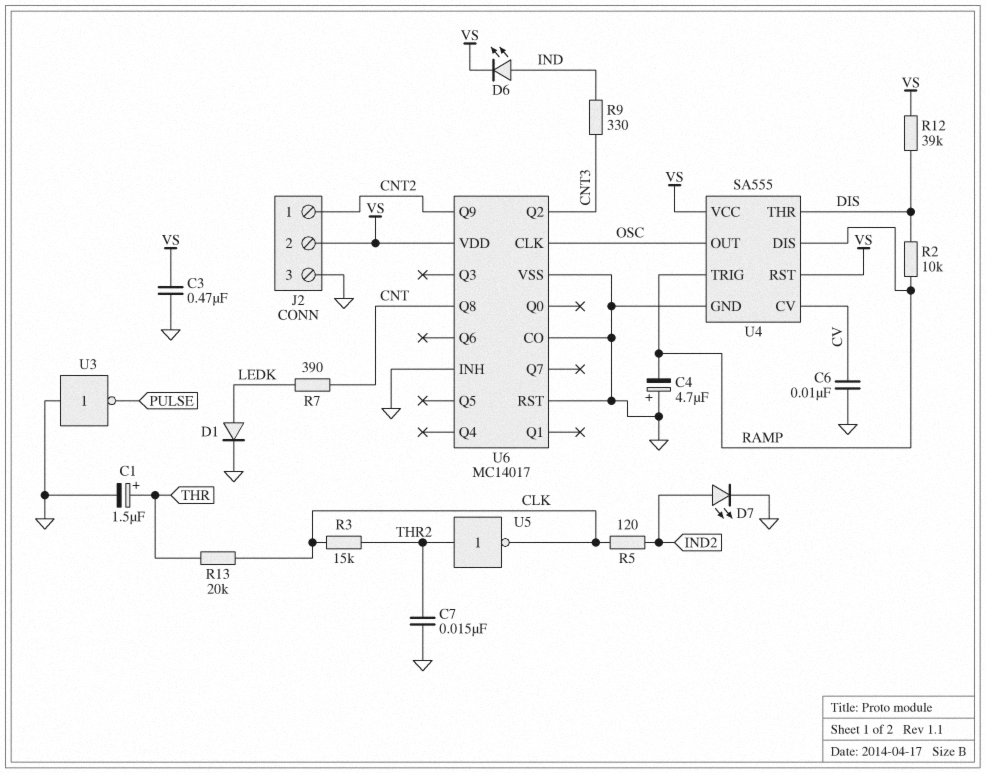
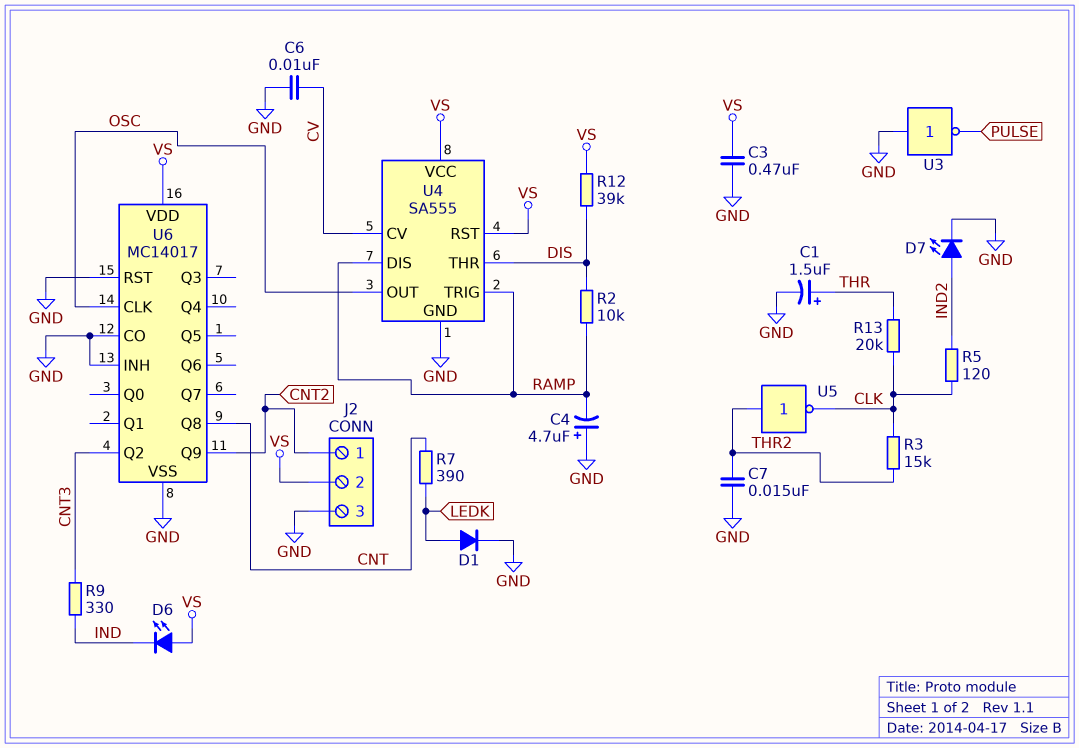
D6: LED (A IND, K VS) -> LED (A VS, K IND)

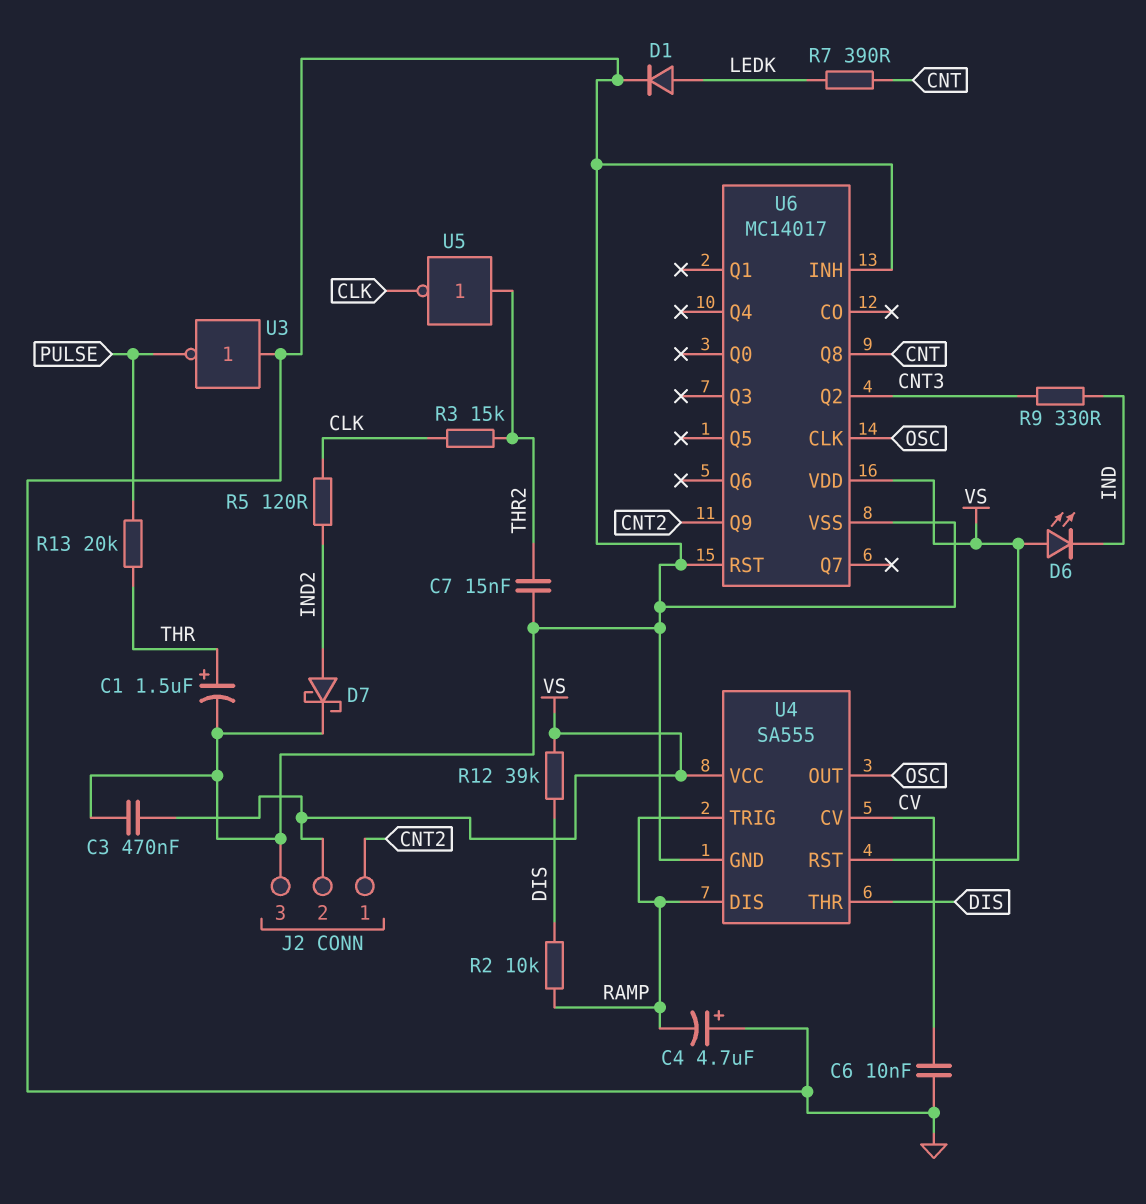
D7: LED (A IND2, K GND) -> schottky (A IND2, K GND)
R13: 20k (CLK, THR) -> 20k (PULSE, THR)
U6 pin CO: GND -> none

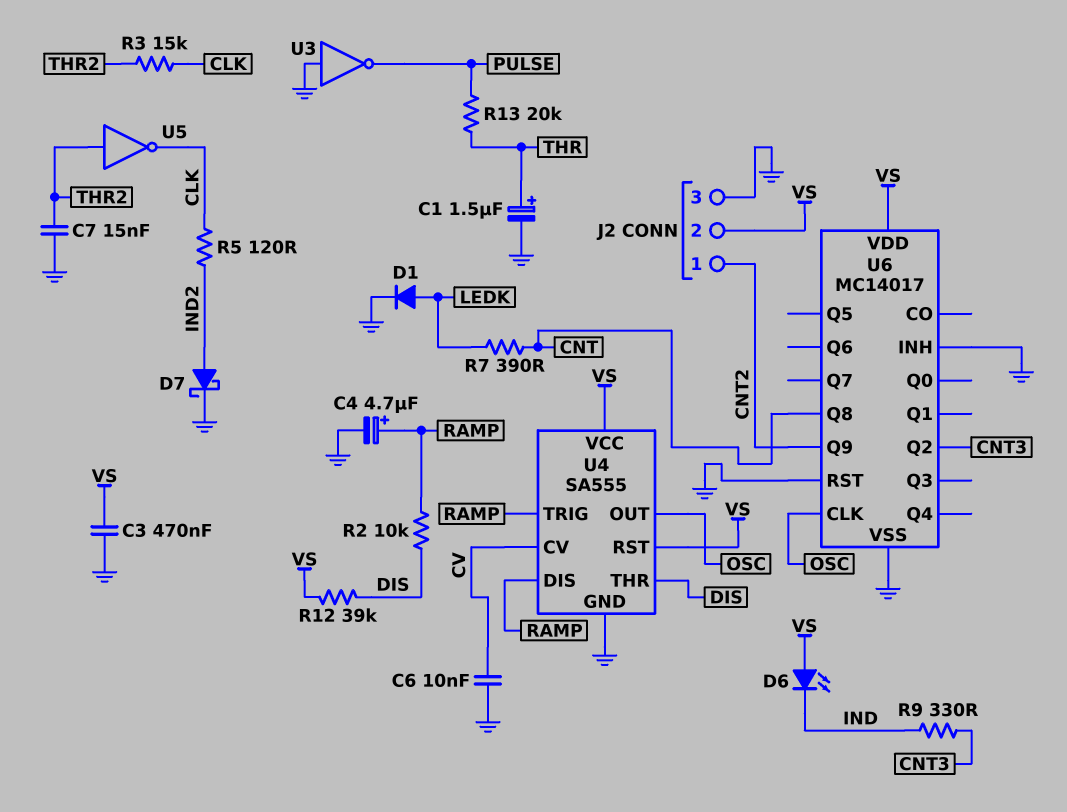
C4: 4.7uF (plus GND, minus RAMP) -> 4.7uF (plus RAMP, minus GND)

